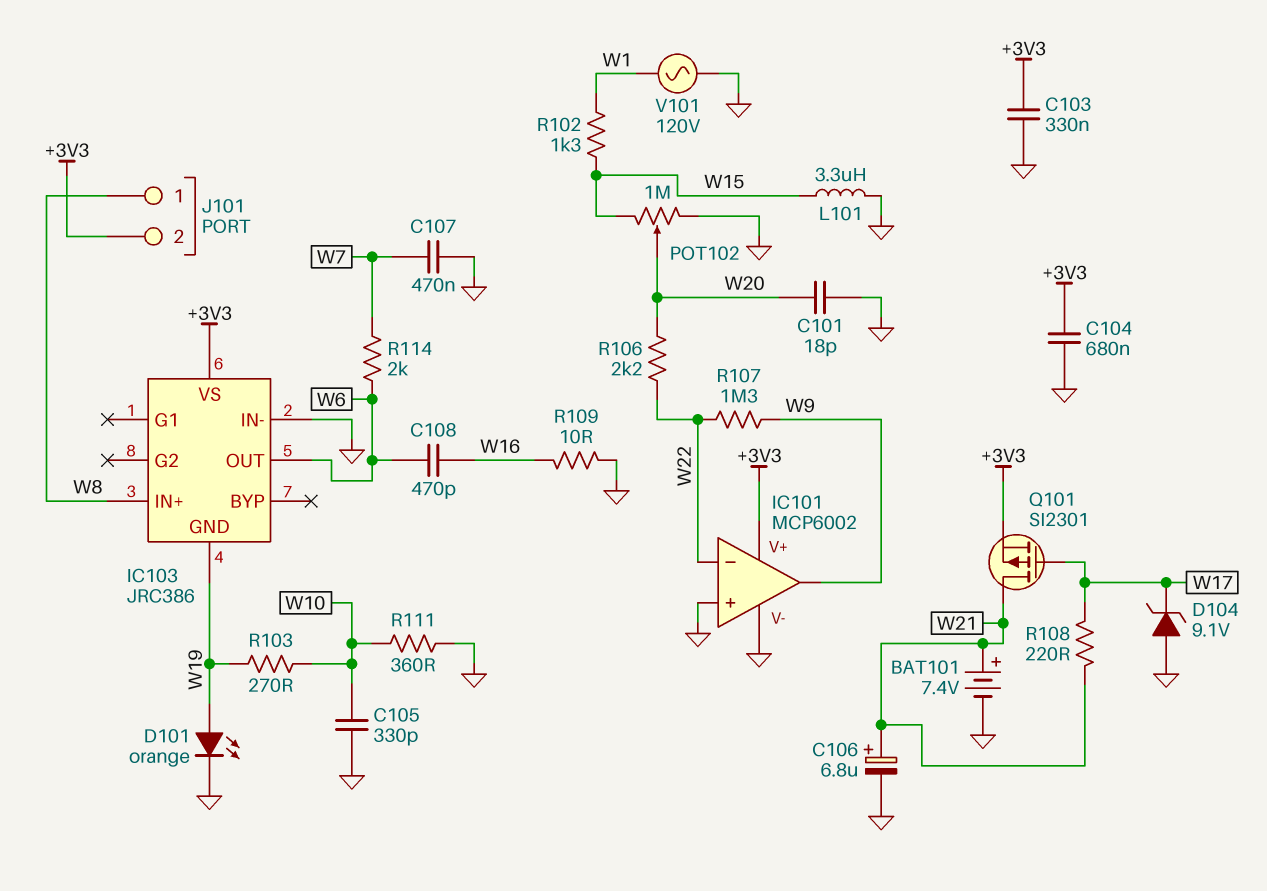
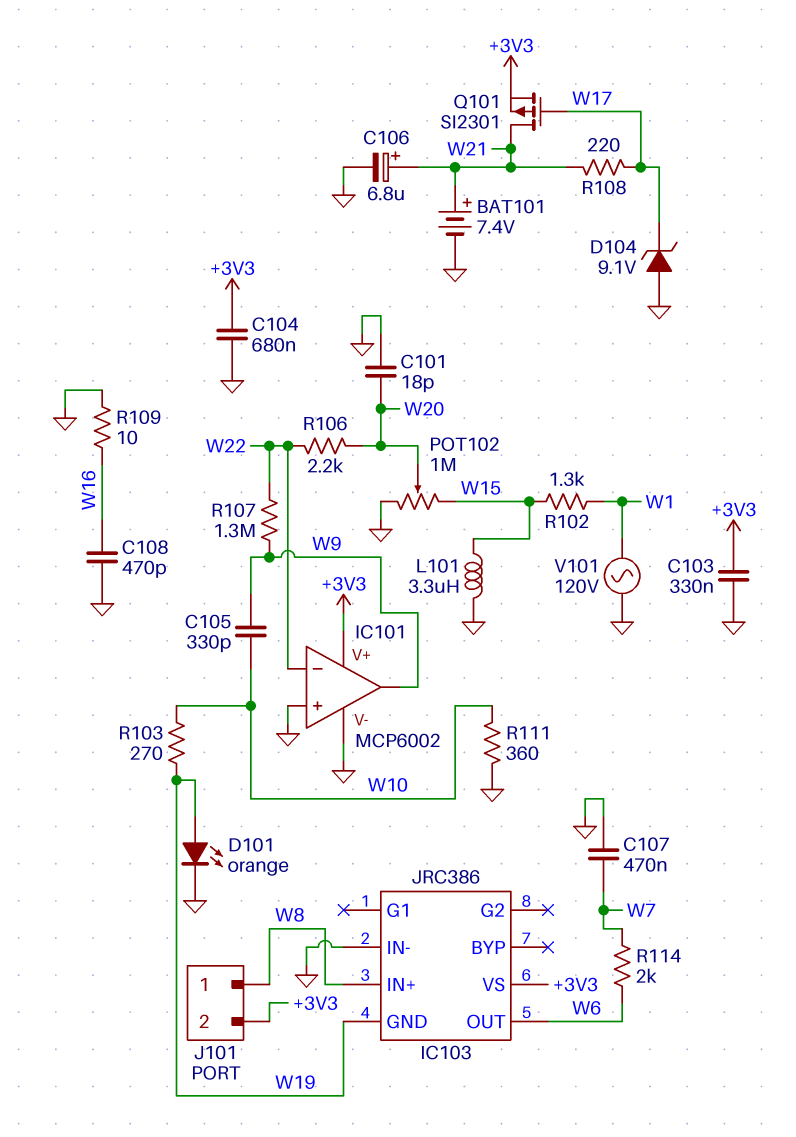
C105: 330pF (GND, W10) -> 330pF (W9, W10)
C108: 470pF (W6, W16) -> 470pF (GND, W16)

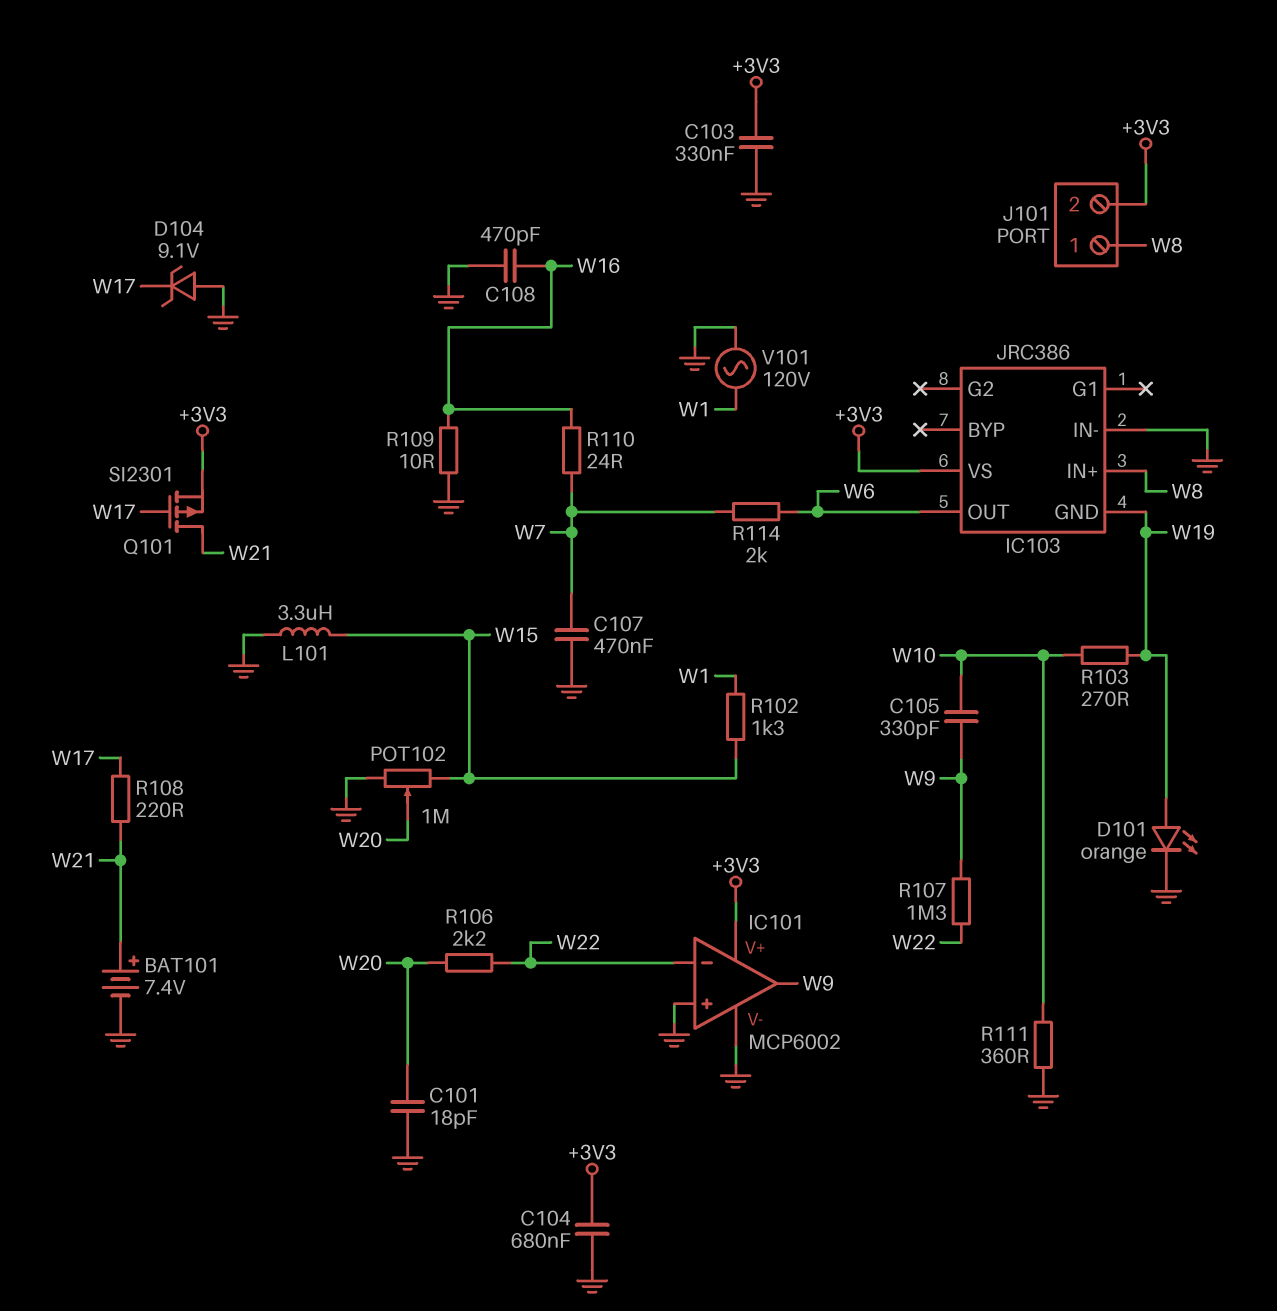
C106: 6.8uF (plus W21, minus GND) -> none
R110: none -> 24 (W7, W16)

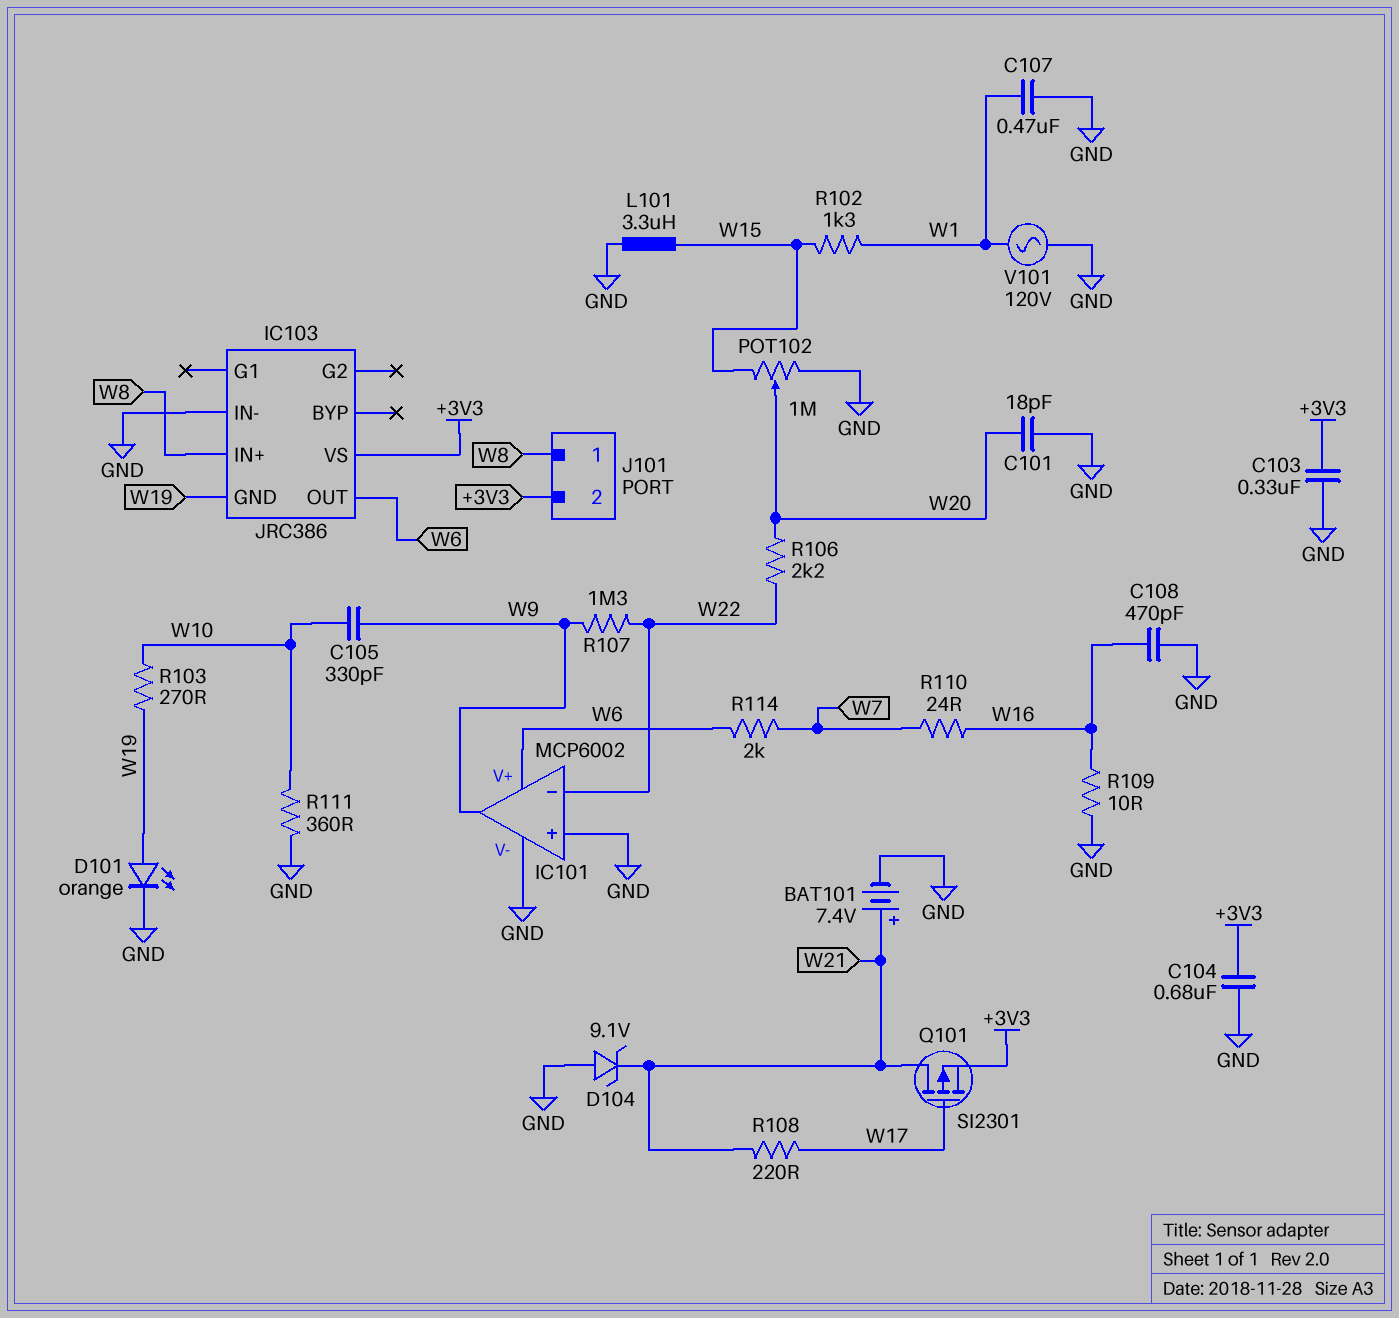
C107: 470nF (GND, W7) -> 470nF (GND, W1)
D104: zener 9.1V (A GND, K W17) -> zener 9.1V (A GND, K W21)
IC101 pin V+: +3V3 -> W6

